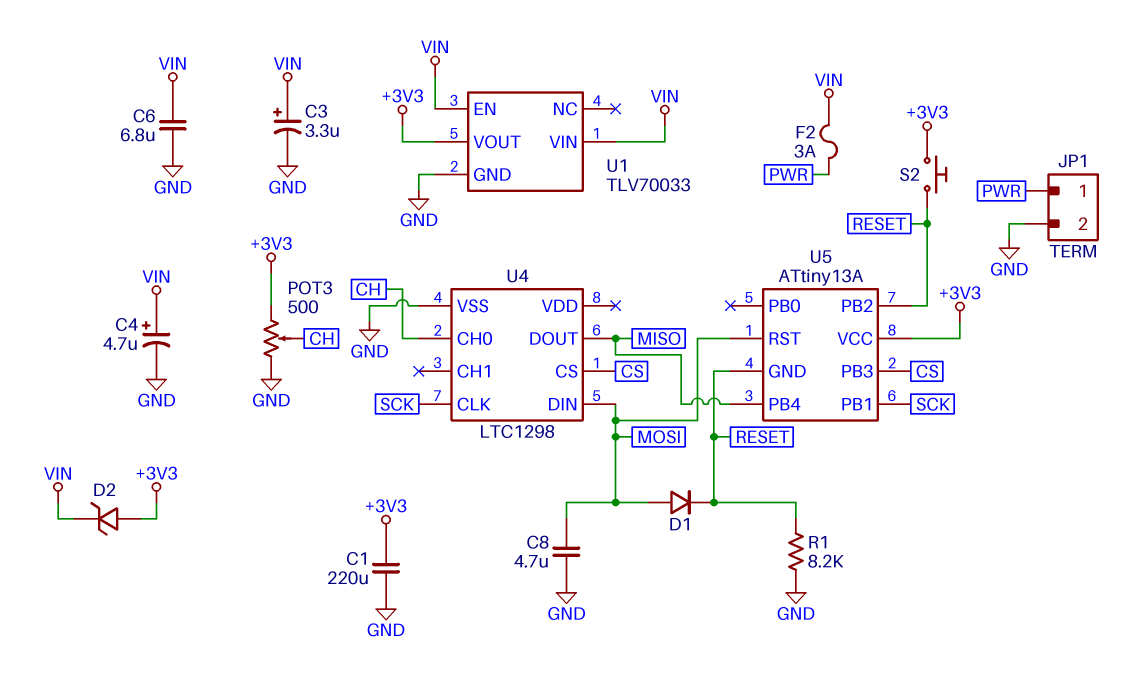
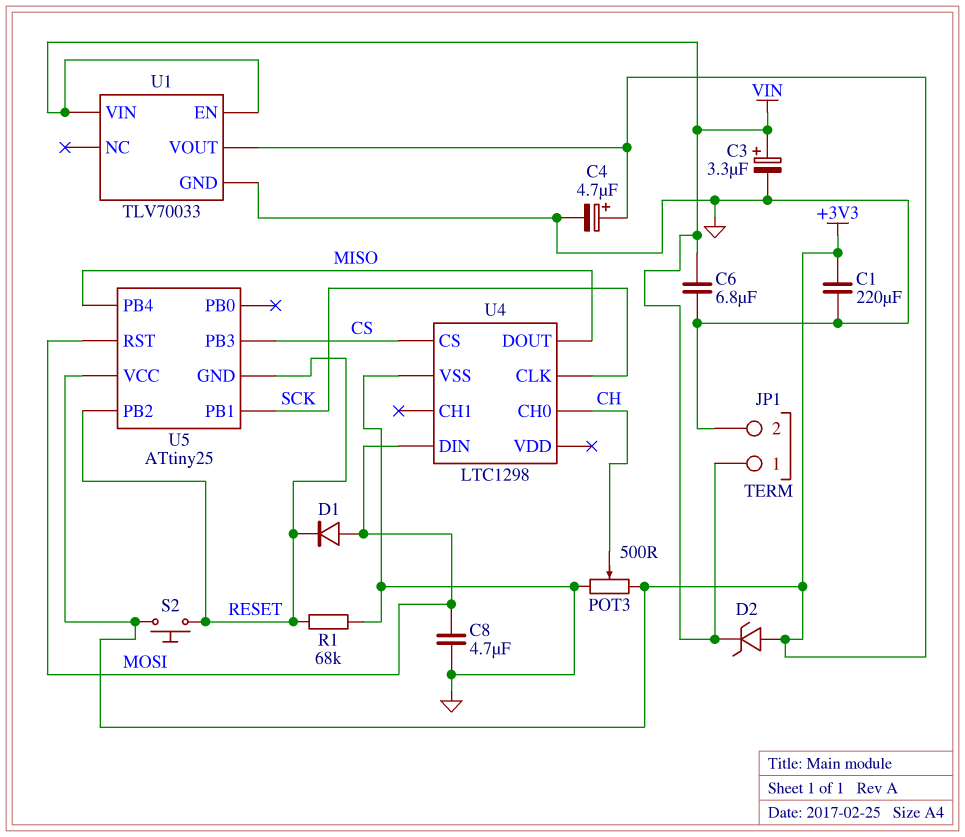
C4: 4.7uF (plus VIN, minus GND) -> 4.7uF (plus +3V3, minus GND)
F2: 3A (PWR, VIN) -> none
JP1 pin 1: PWR -> VIN
R1: 8.2k (GND, RESET) -> 68k (GND, RESET)
U5: ATtiny13A -> ATtiny25

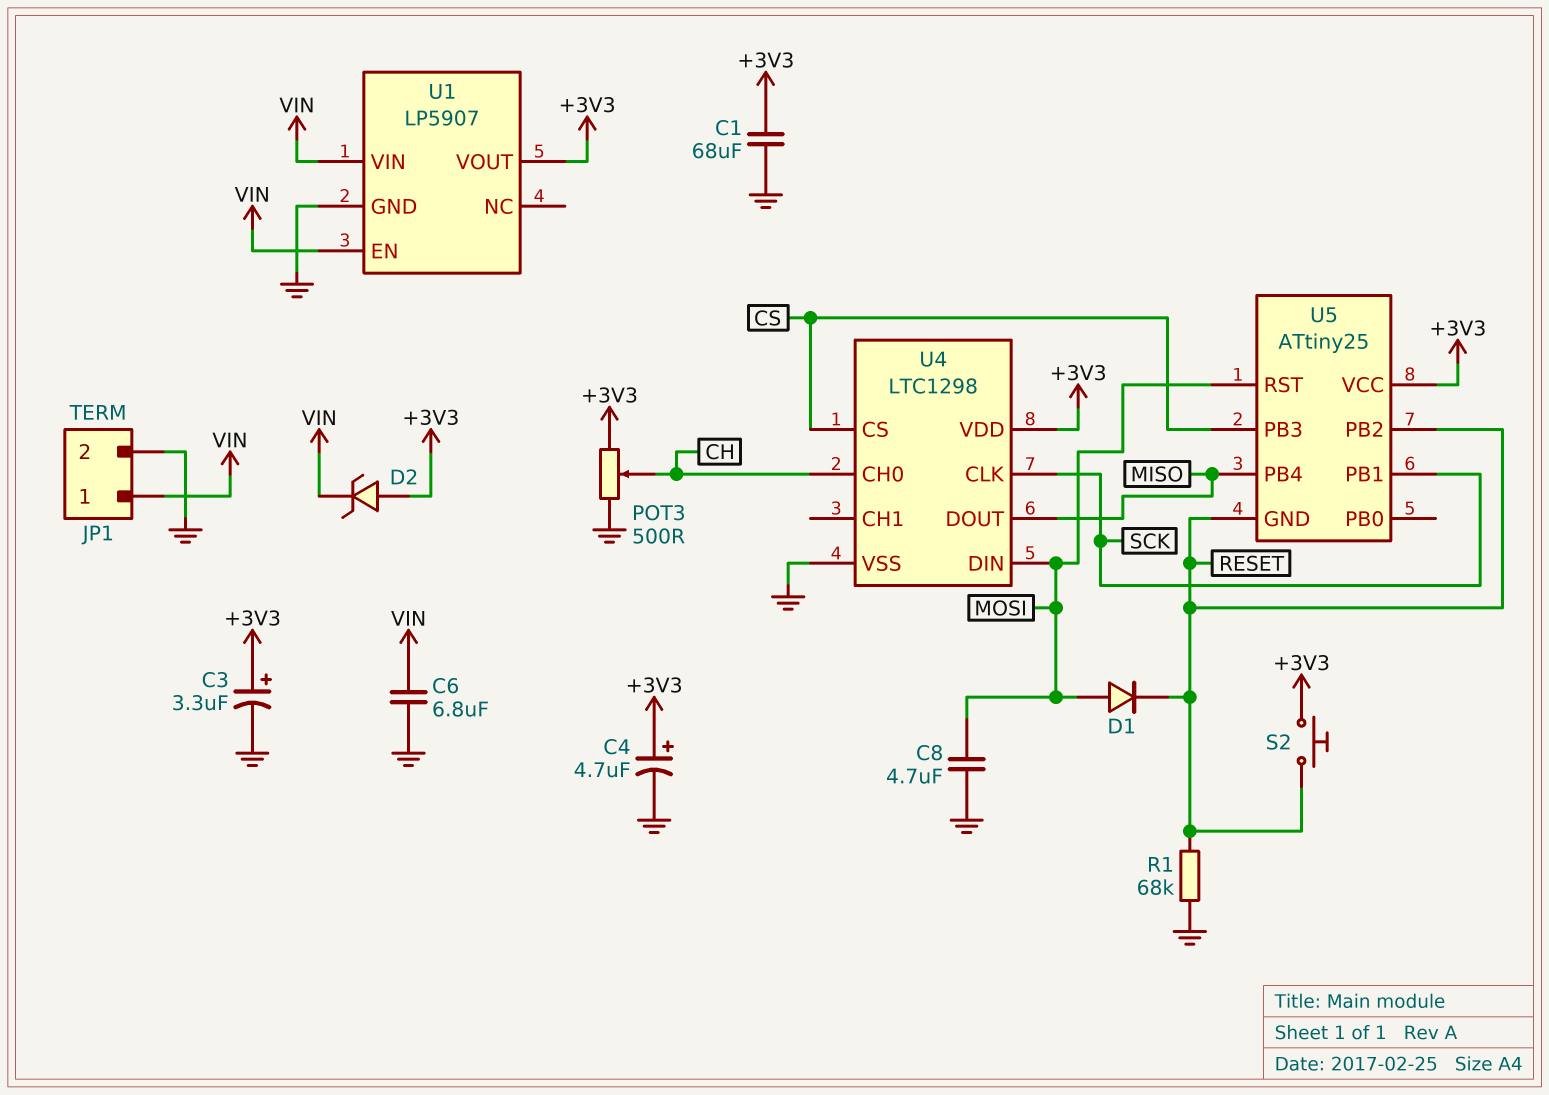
C1: 220uF (+3V3, GND) -> 68uF (+3V3, GND)
C3: 3.3uF (plus VIN, minus GND) -> 3.3uF (plus +3V3, minus GND)
U1: TLV70033 -> LP5907
U4 pin VDD: none -> +3V3

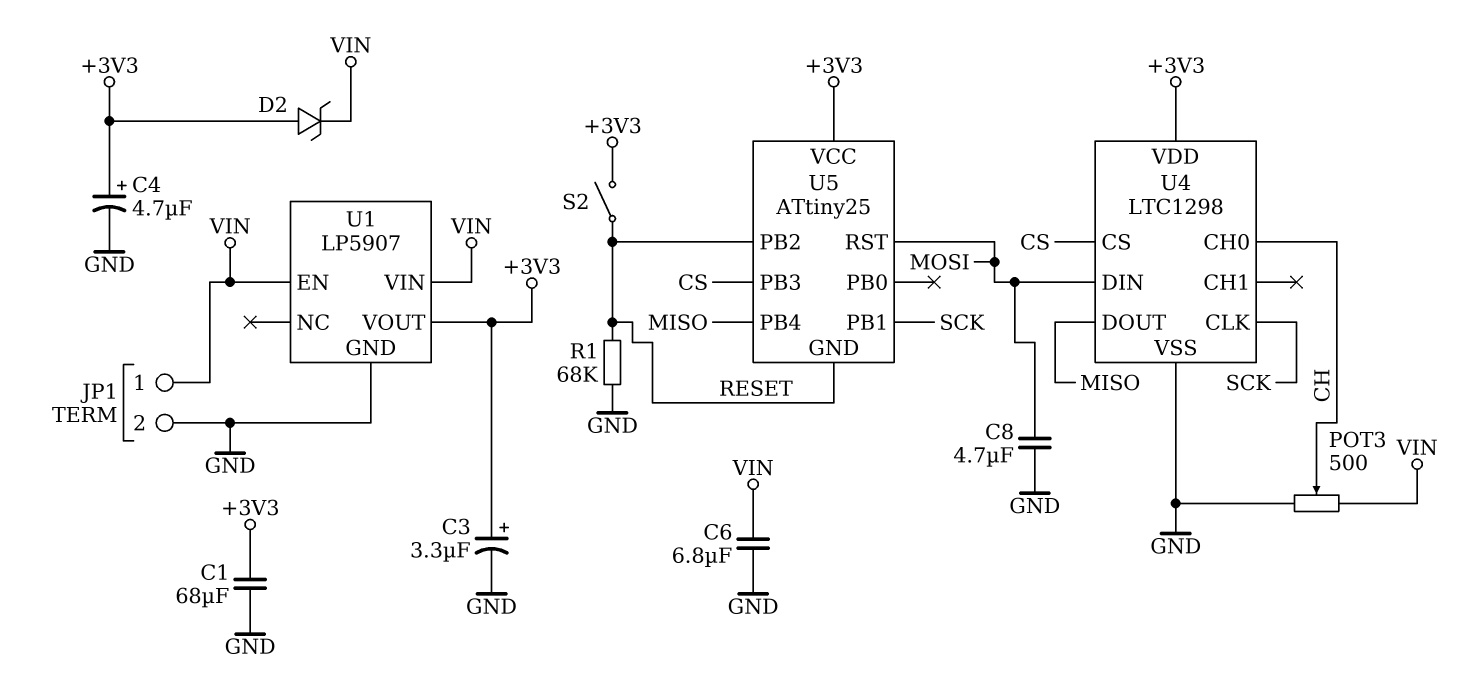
D1: diode (A MOSI, K RESET) -> none
POT3: 500 (+3V3, GND, wiper CH) -> 500 (GND, VIN, wiper CH)
S2: button (+3V3, RESET) -> switch (+3V3, RESET)

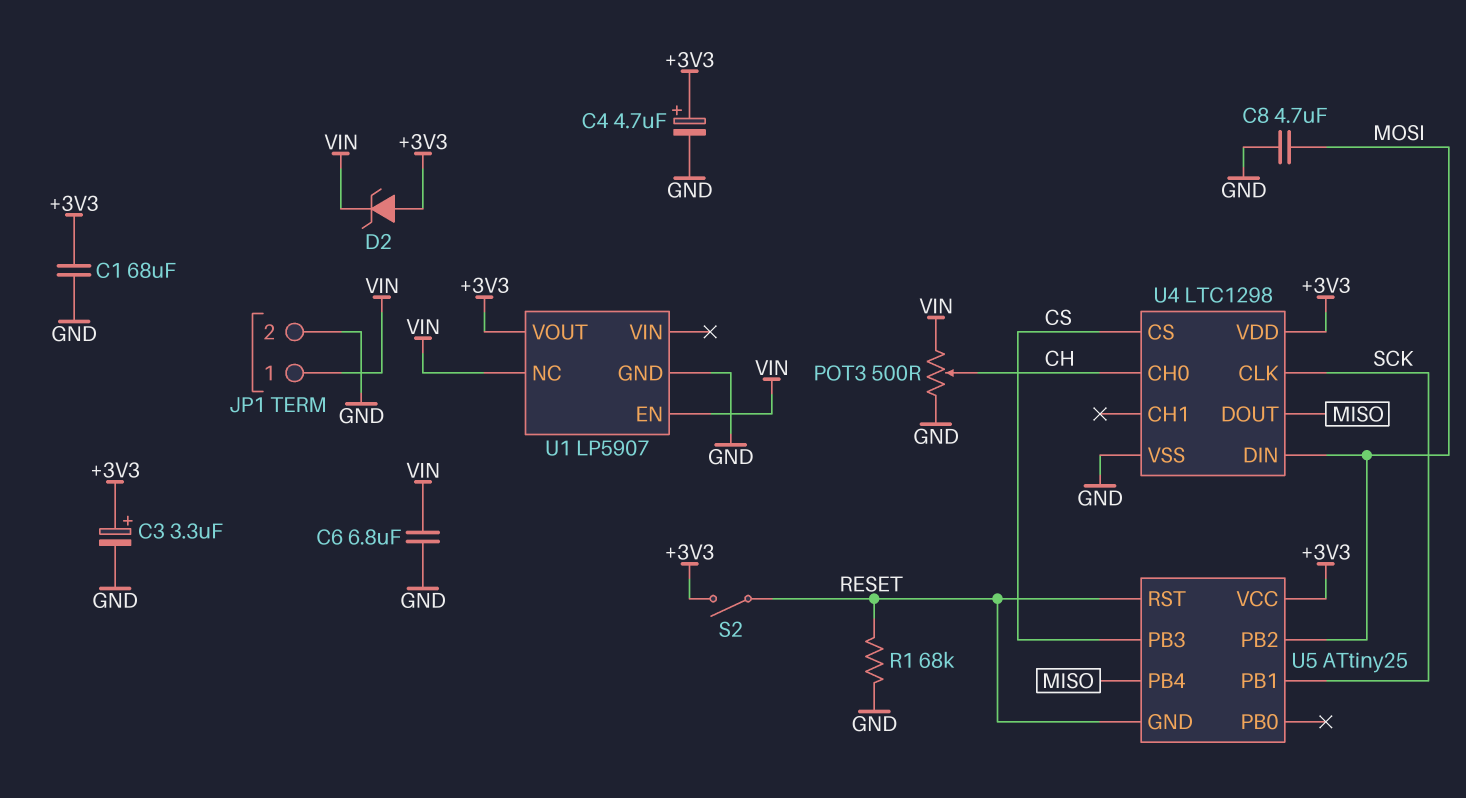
U1 pin NC: none -> VIN
U1 pin VIN: VIN -> none
U5 pin PB2: RESET -> MOSI
U5 pin RST: MOSI -> RESET

